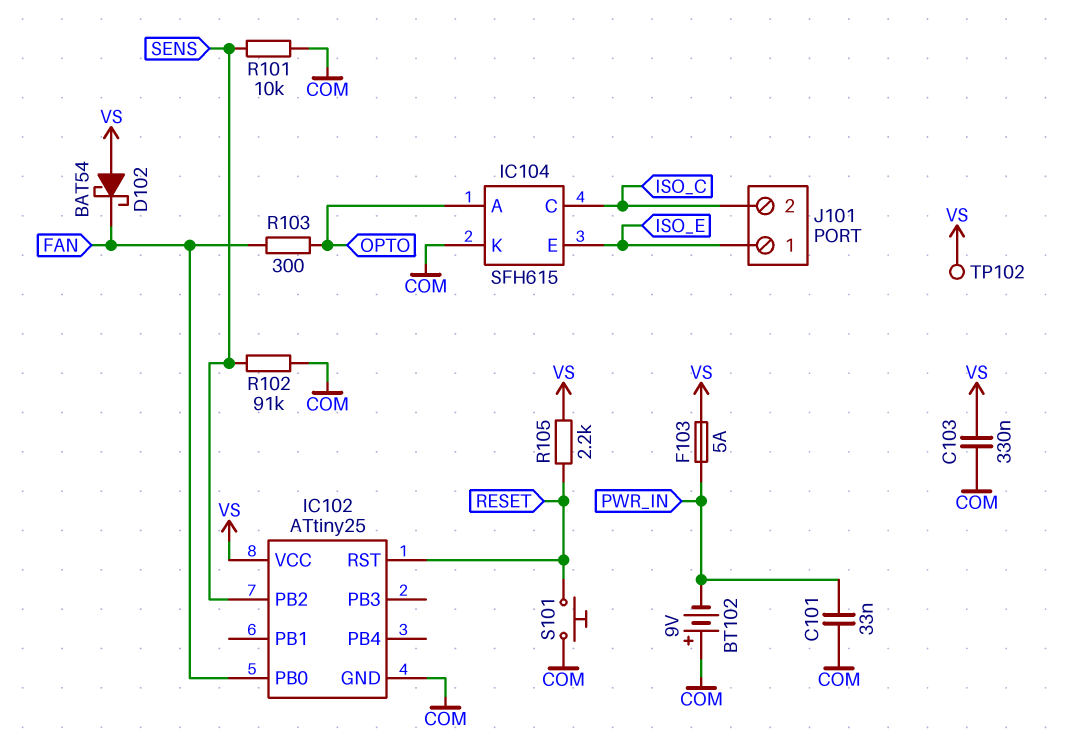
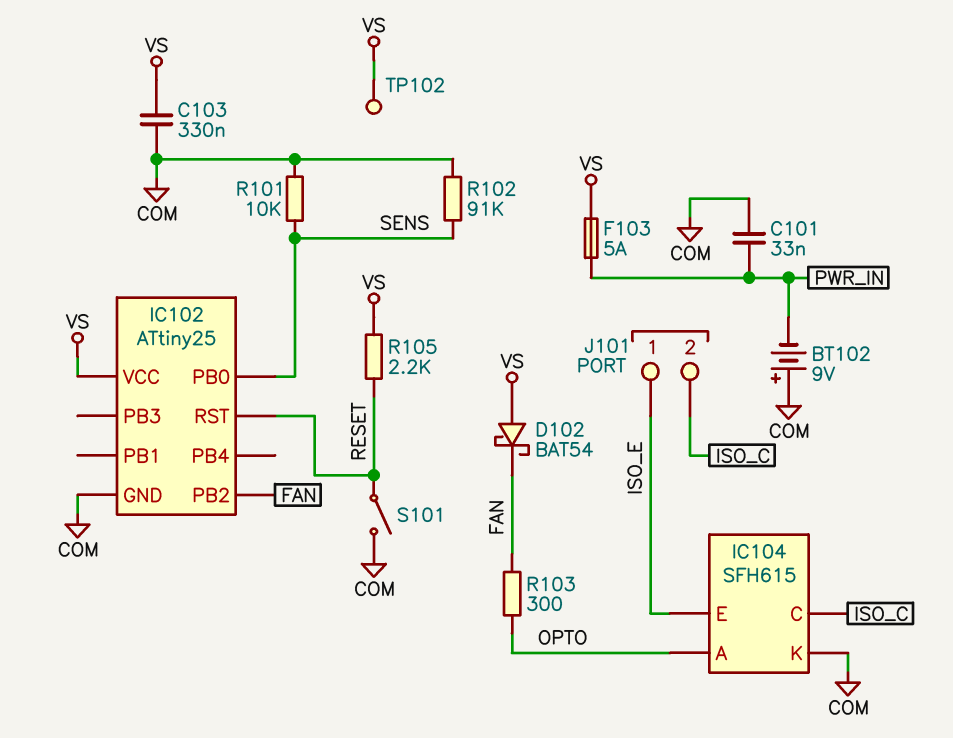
IC102 pin PB0: FAN -> SENS
IC102 pin PB2: SENS -> FAN
S101: button (COM, RESET) -> switch (COM, RESET)

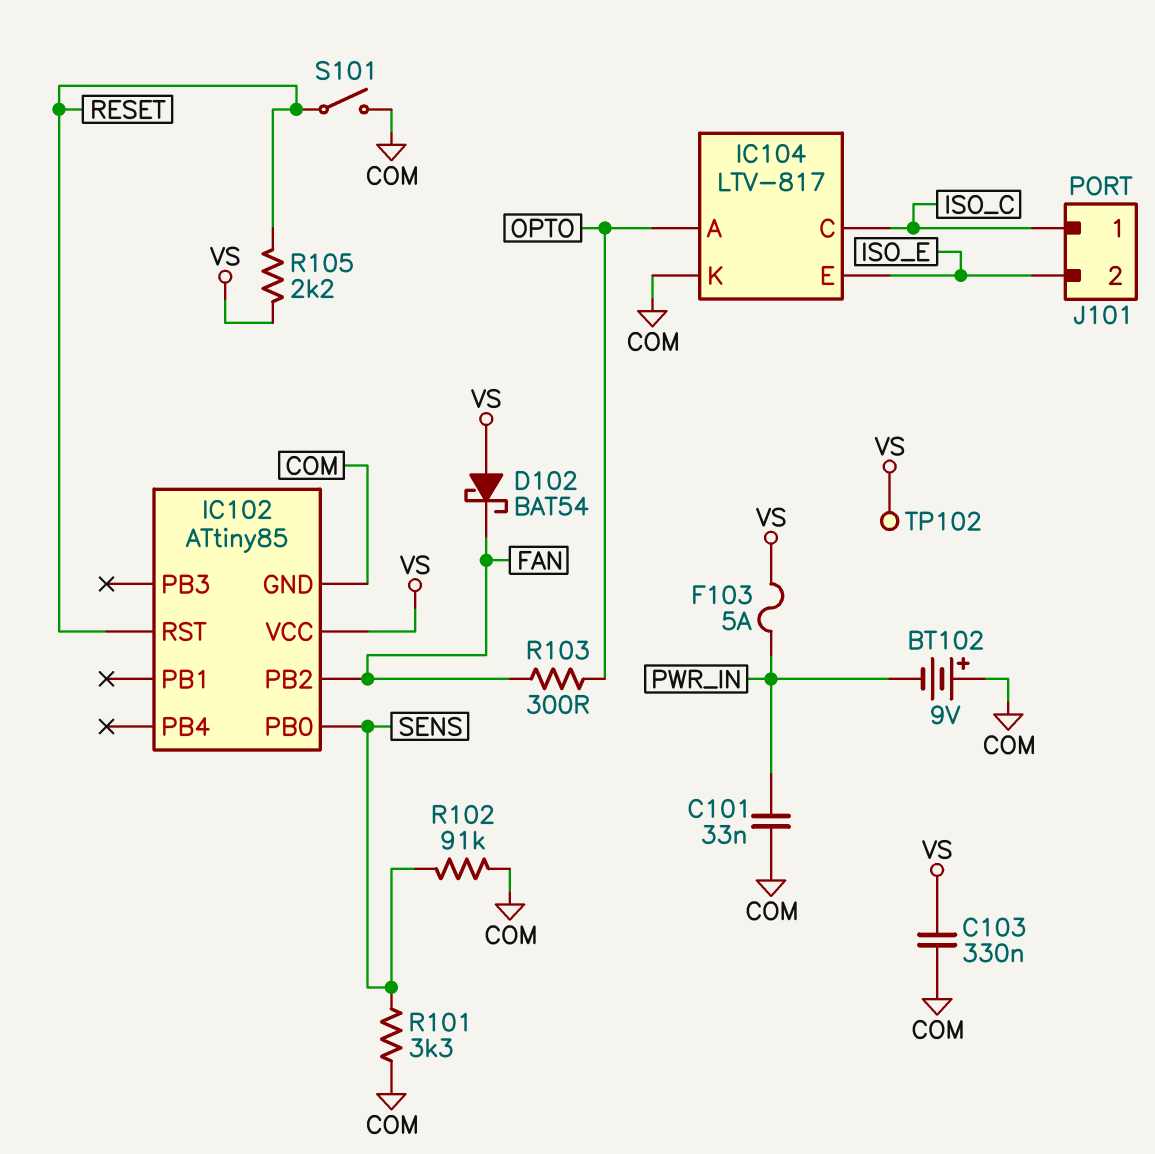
IC102: ATtiny25 -> ATtiny85
IC104: SFH615 -> LTV-817
J101 pin 1: ISO_E -> ISO_C
J101 pin 2: ISO_C -> ISO_E
R101: 10k (COM, SENS) -> 3.3k (COM, SENS)

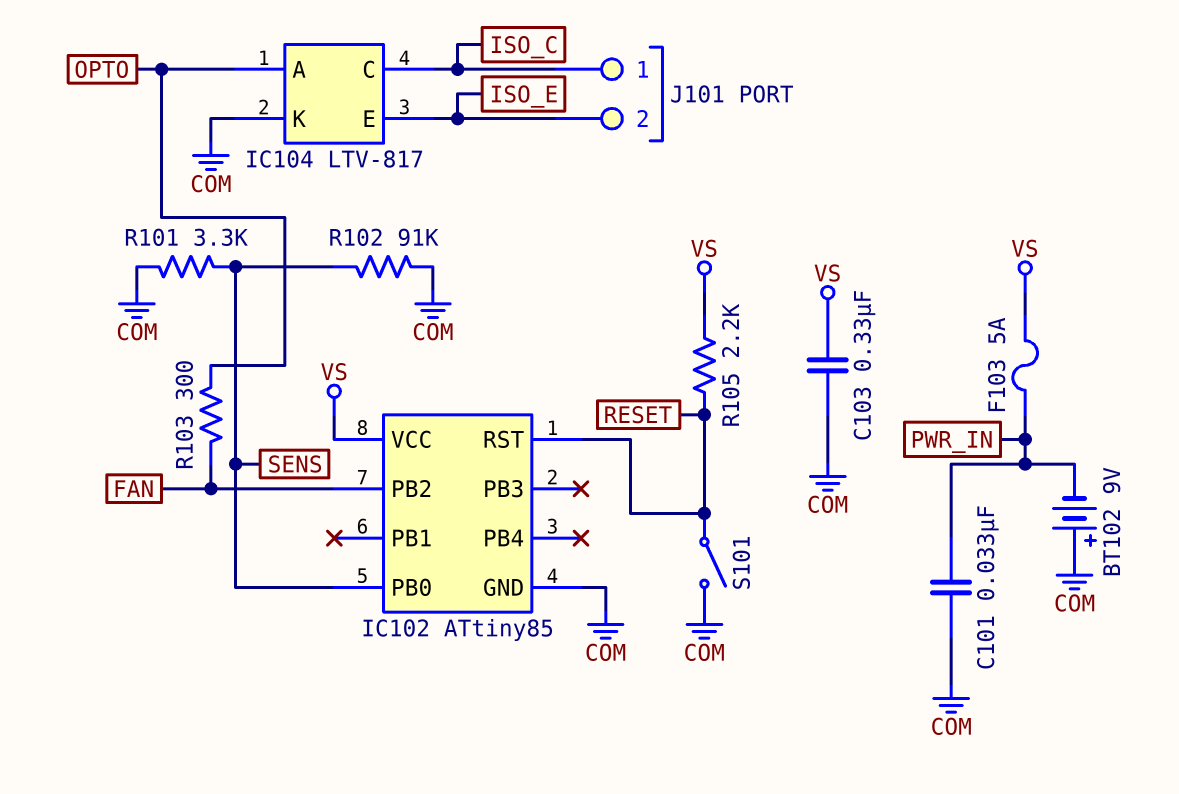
D102: schottky BAT54 (A VS, K FAN) -> none
TP102: test point (VS) -> none

